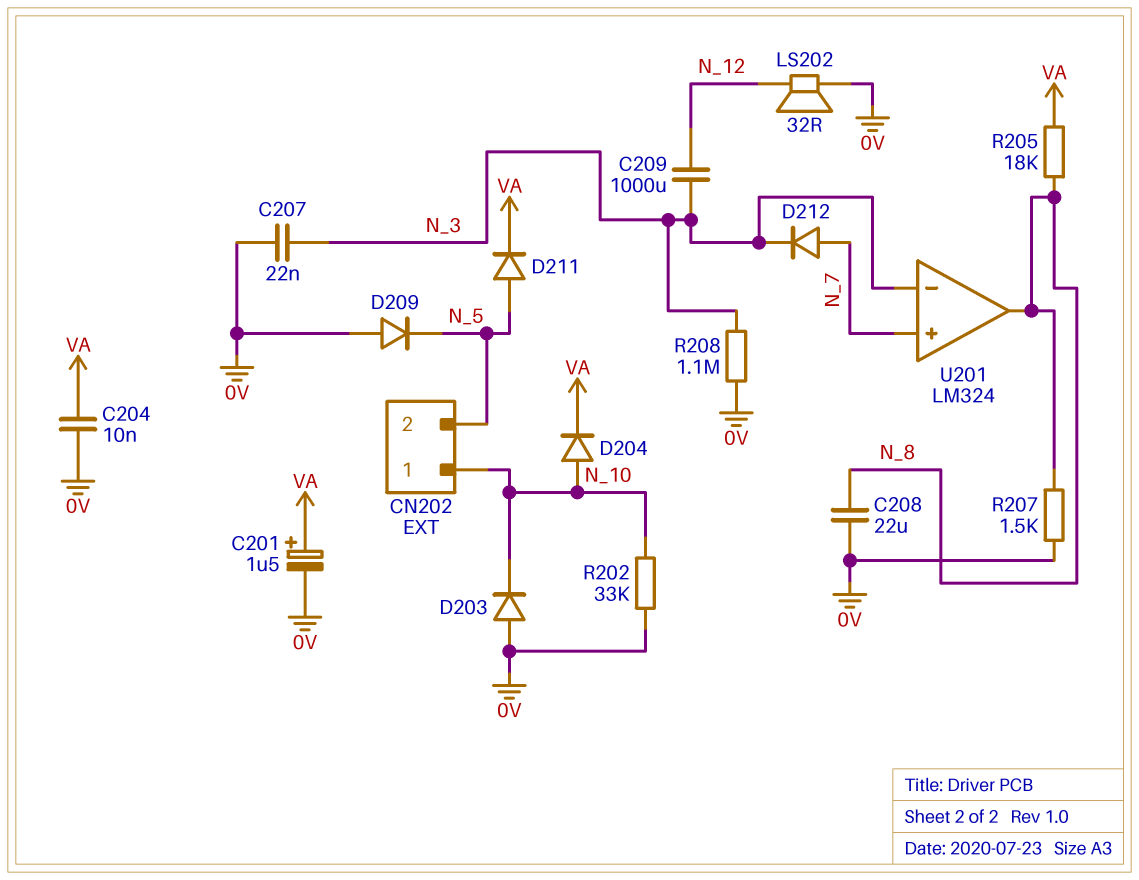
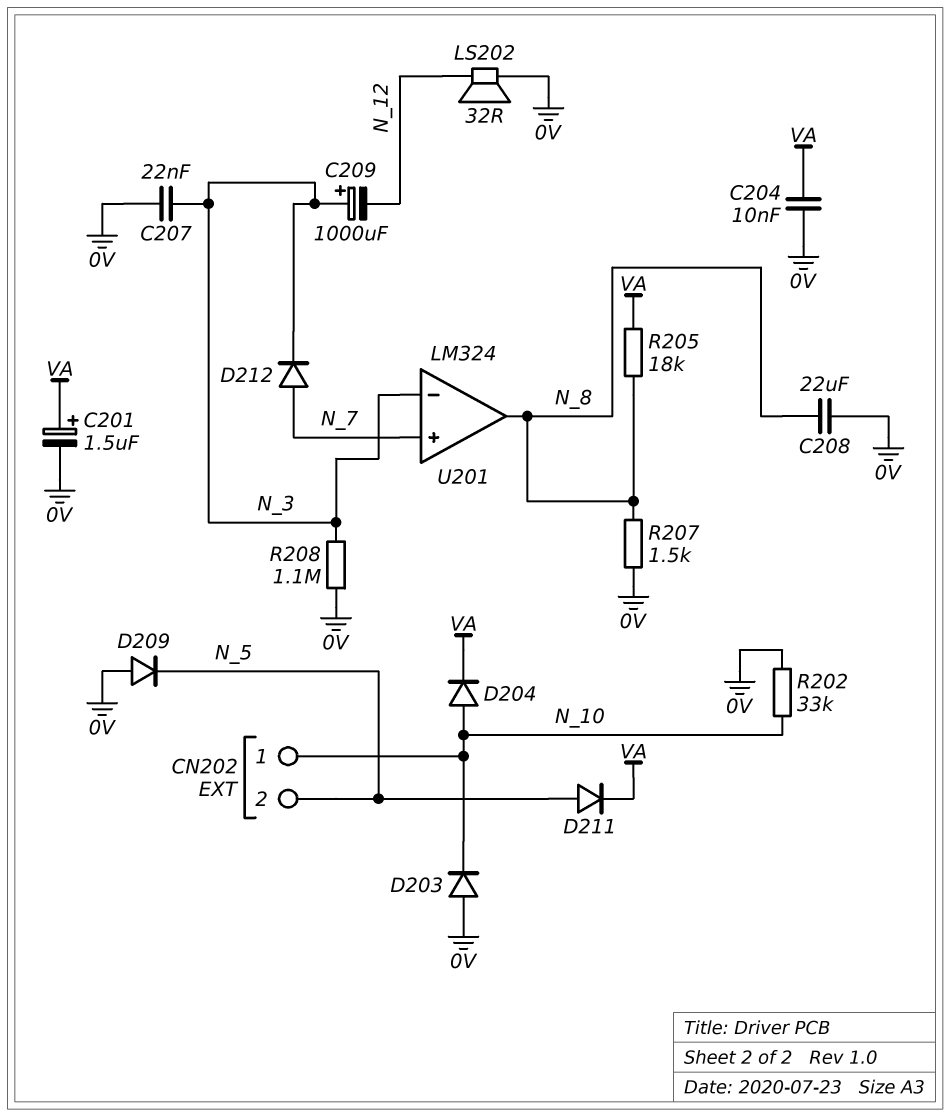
C209: 1000uF (N_3, N_12) -> 1000uF (plus N_3, minus N_12)

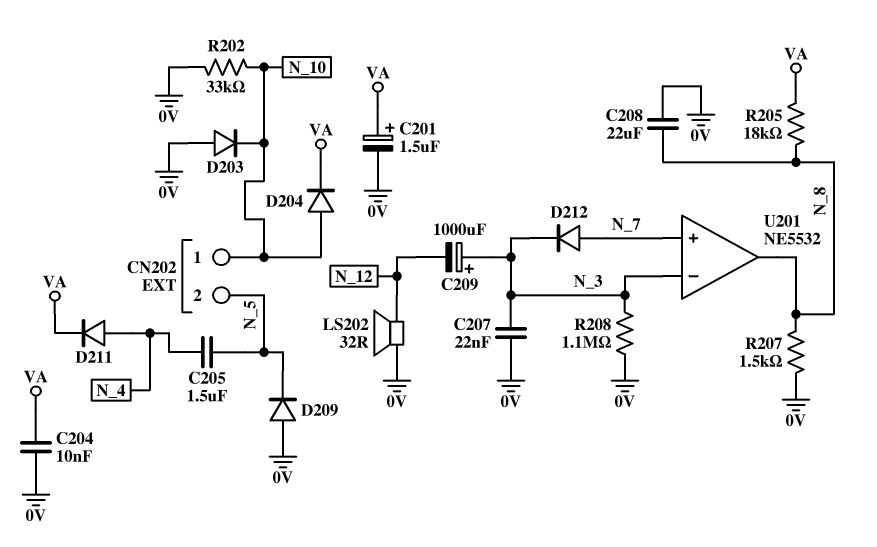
C205: none -> 1.5uF (N_4, N_5)
D211: diode (A N_5, K VA) -> diode (A N_4, K VA)
U201: LM324 -> NE5532

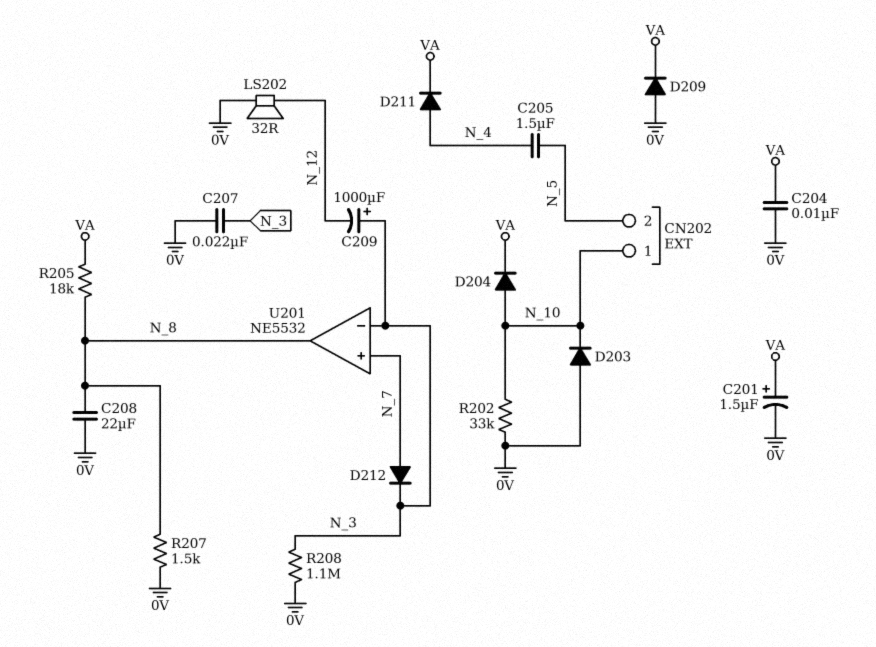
D209: diode (A 0V, K N_5) -> diode (A 0V, K VA)

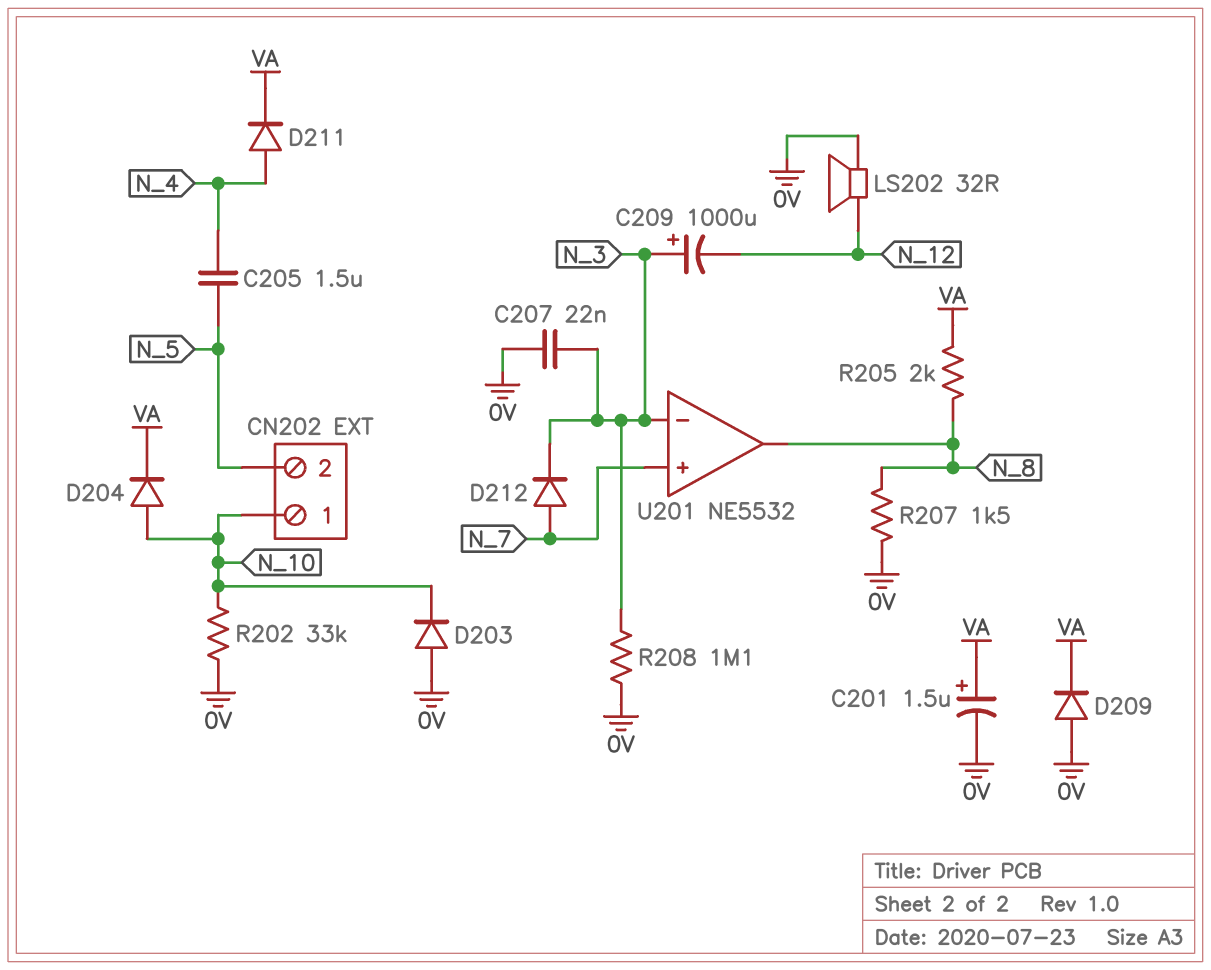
C204: 10nF (0V, VA) -> none
C208: 22uF (0V, N_8) -> none
R205: 18k (N_8, VA) -> 2k (N_8, VA)

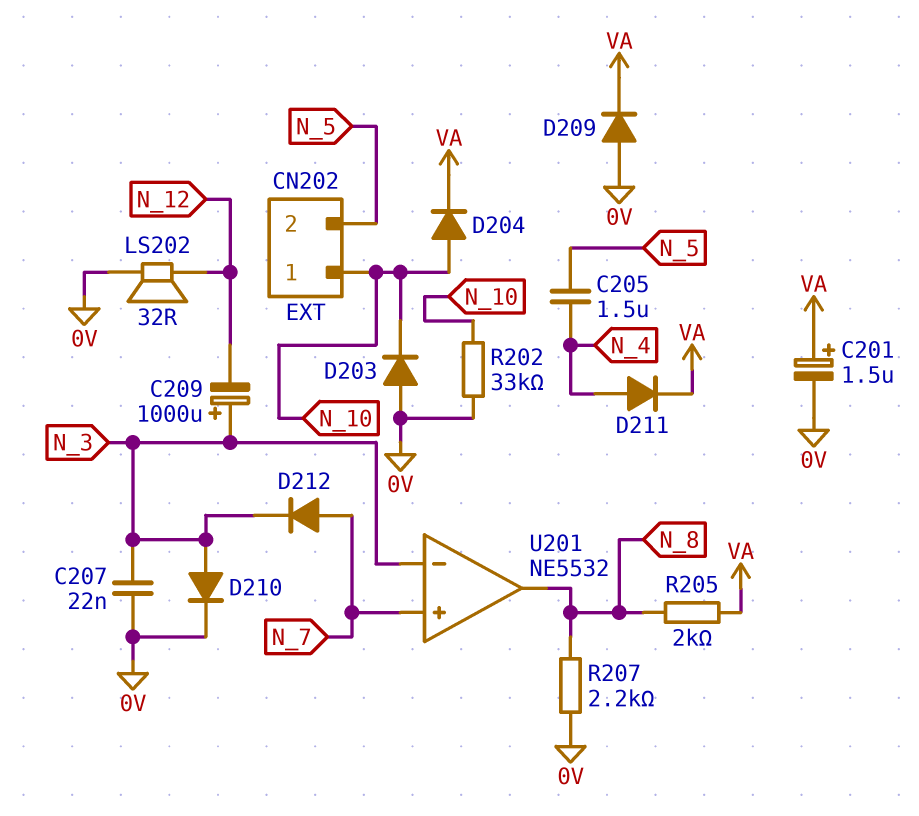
D210: none -> diode (A N_3, K 0V)
R207: 1.5k (0V, N_8) -> 2.2k (0V, N_8)
R208: 1.1M (0V, N_3) -> none

